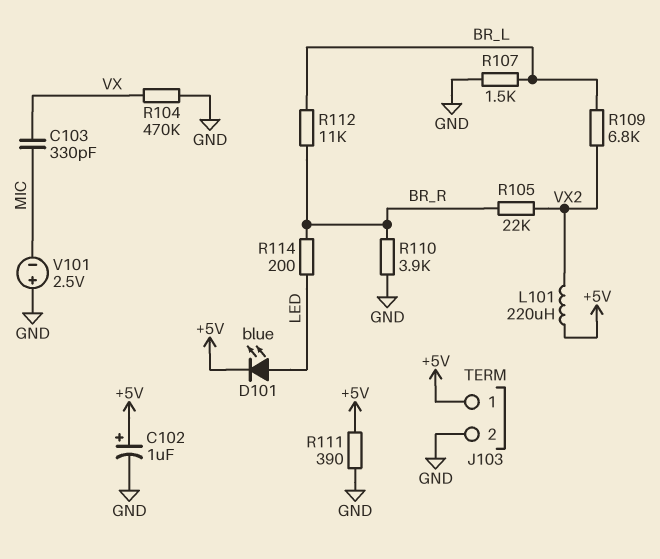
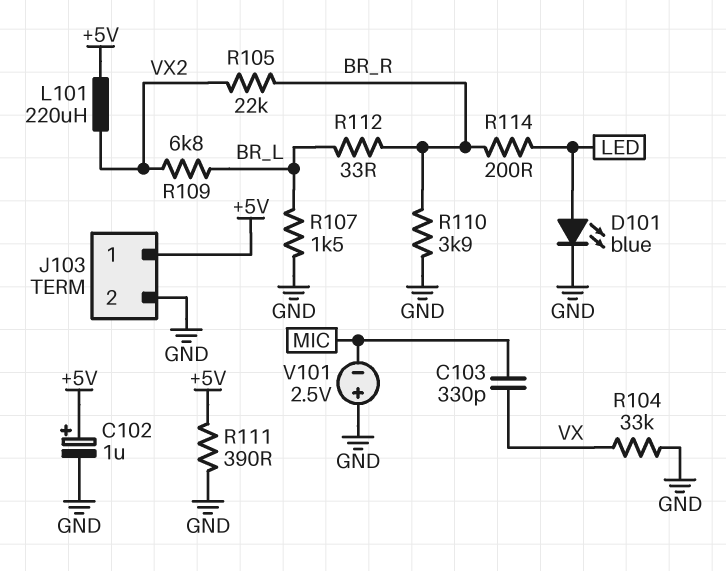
D101: LED blue (A LED, K +5V) -> LED blue (A LED, K GND)
R104: 470k (GND, VX) -> 33k (GND, VX)
R112: 11k (BR_L, BR_R) -> 33 (BR_L, BR_R)

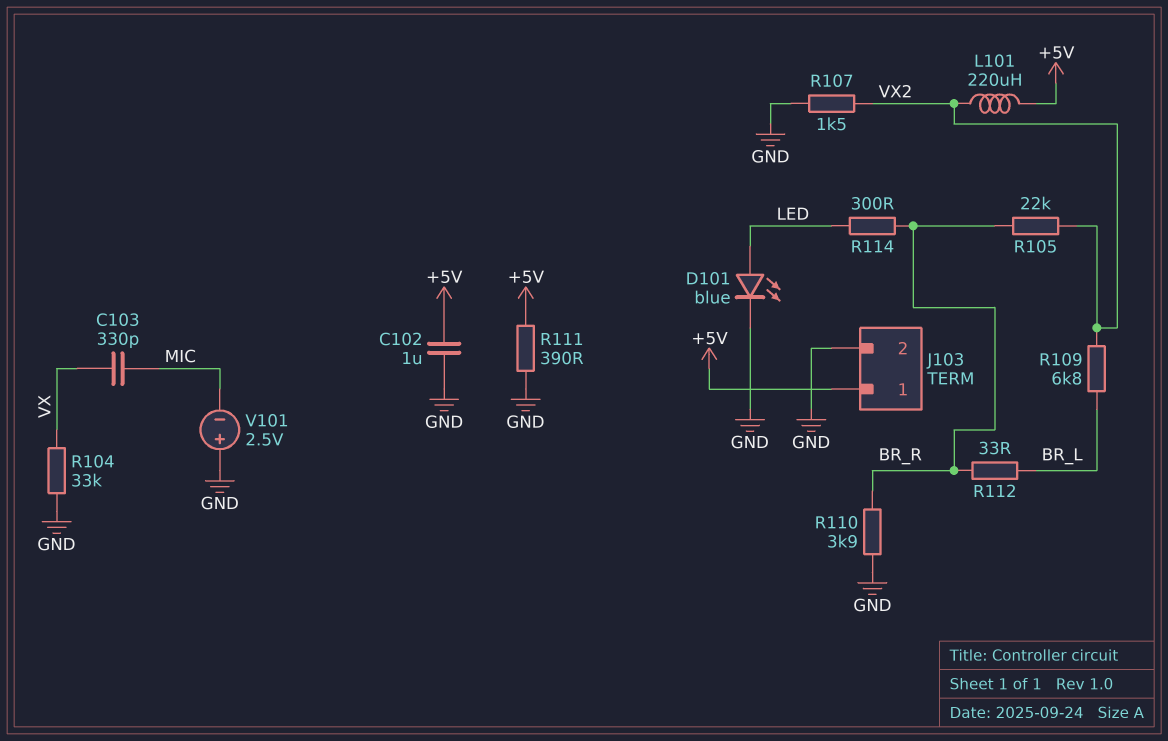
C102: 1uF (plus +5V, minus GND) -> 1uF (+5V, GND)
R107: 1.5k (BR_L, GND) -> 1.5k (GND, VX2)
R114: 200 (BR_R, LED) -> 300 (BR_R, LED)

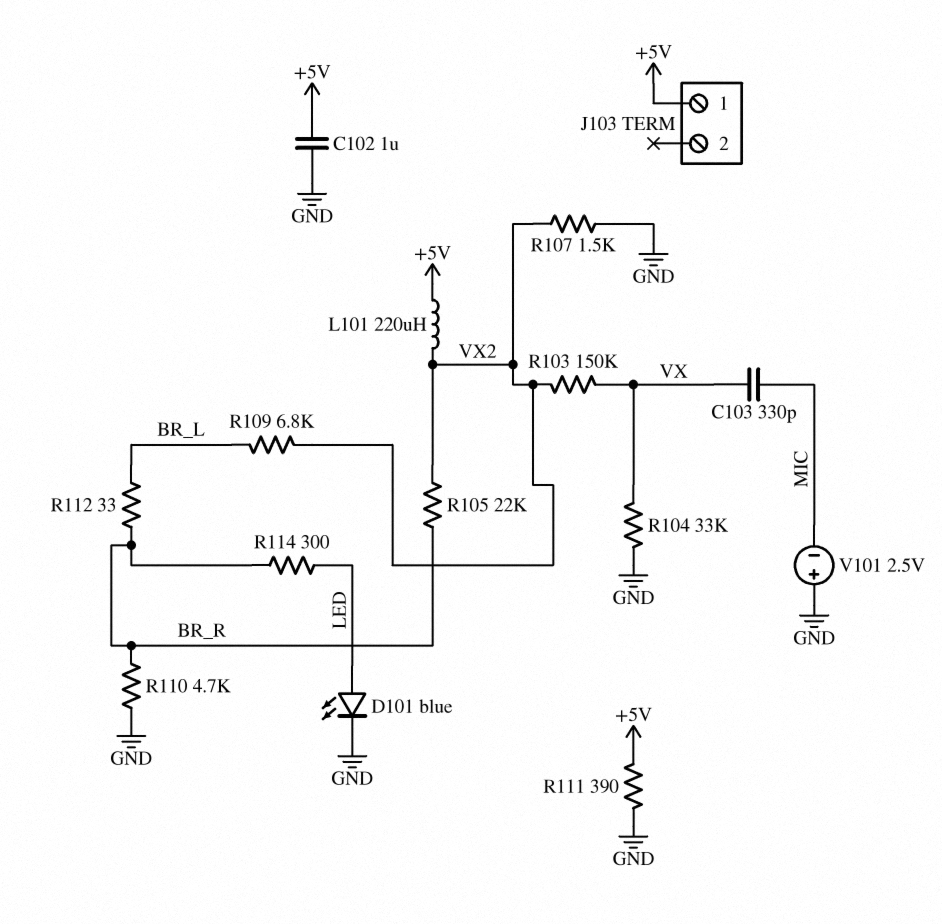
J103 pin 2: GND -> none
R103: none -> 150k (VX, VX2)
R110: 3.9k (BR_R, GND) -> 4.7k (BR_R, GND)

